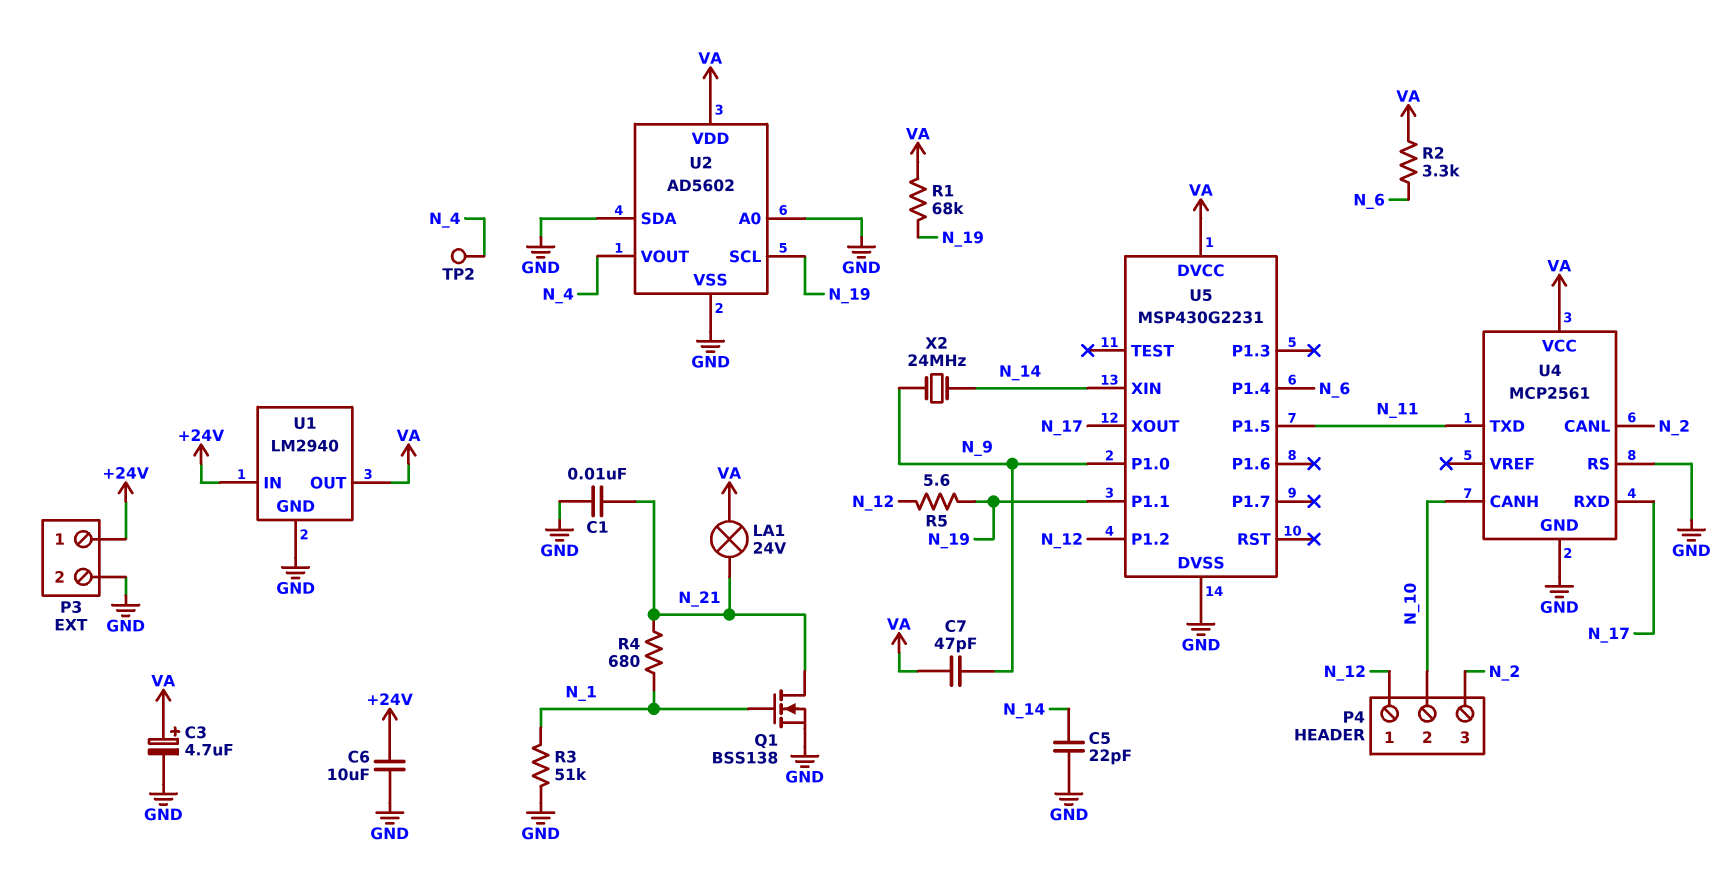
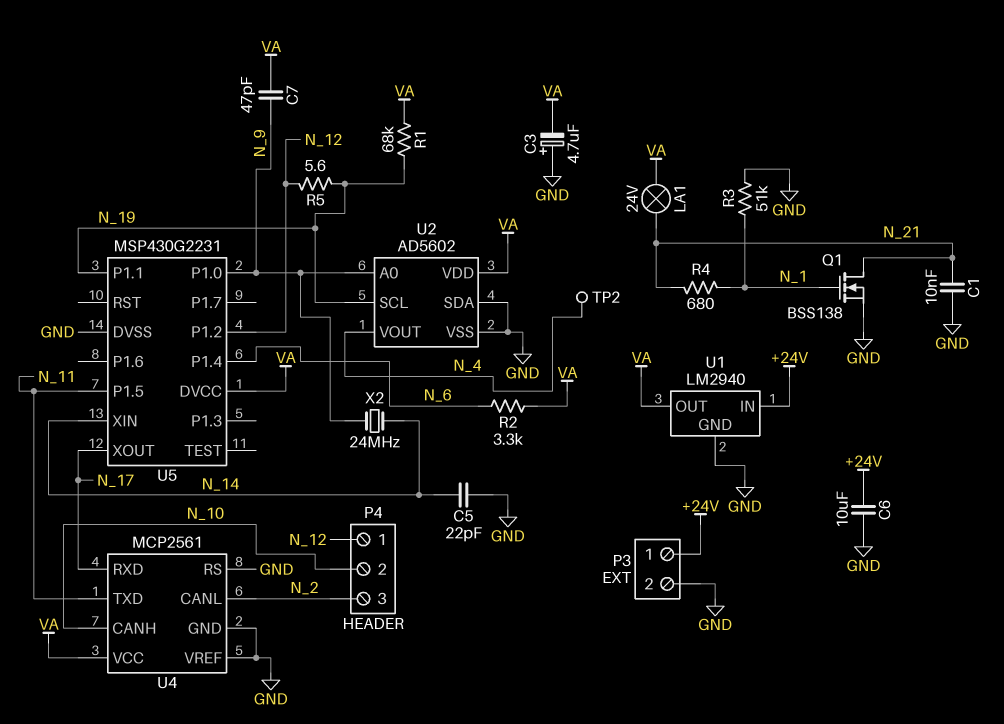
C3: 4.7uF (plus VA, minus GND) -> 4.7uF (plus GND, minus VA)
U2 pin A0: GND -> N_9
U4 pin VREF: none -> GND

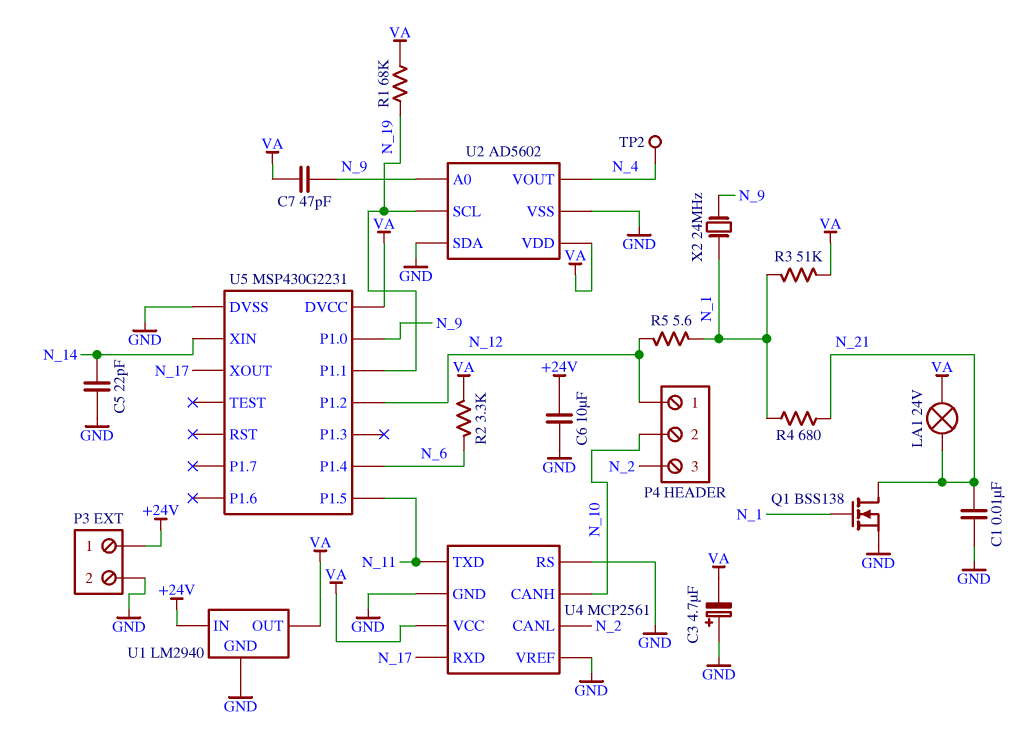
R3: 51k (GND, N_1) -> 51k (N_1, VA)
R5: 5.6 (N_12, N_19) -> 5.6 (N_1, N_12)
X2: 24MHz (N_9, N_14) -> 24MHz (N_1, N_9)

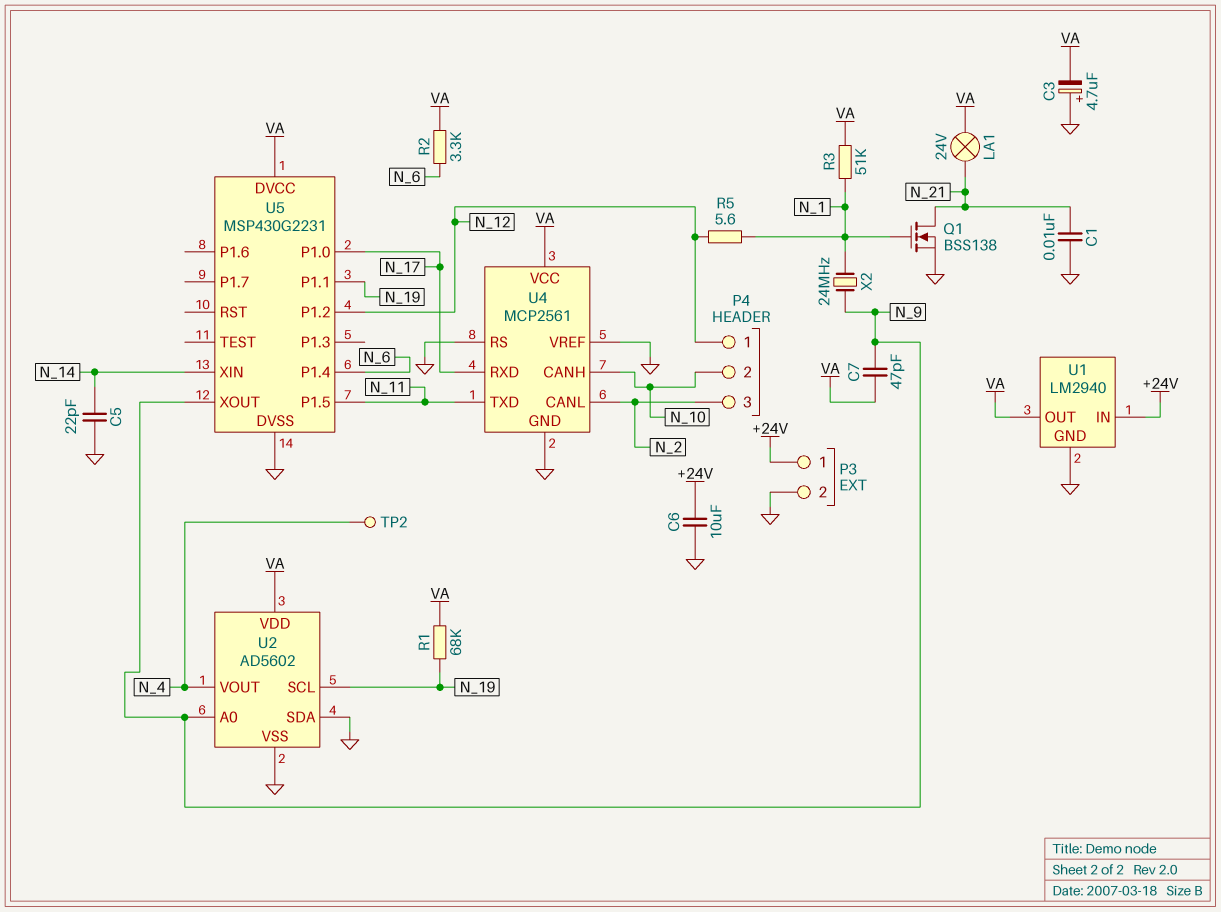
R4: 680 (N_1, N_21) -> none
U5 pin P1.0: N_9 -> N_17
U5 pin XOUT: N_17 -> N_9

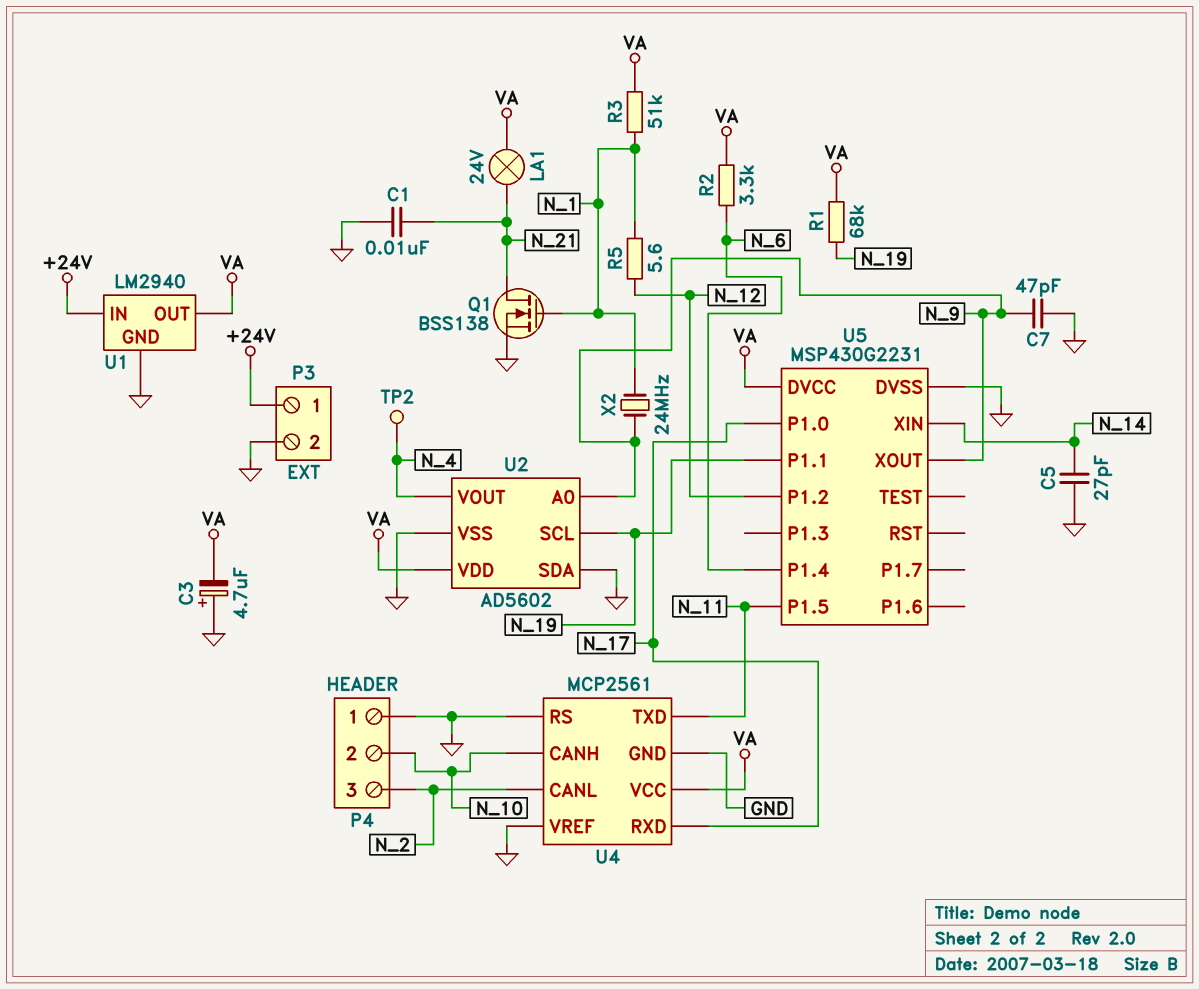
C5: 22pF (GND, N_14) -> 27pF (GND, N_14)
C6: 10uF (+24V, GND) -> none
C7: 47pF (N_9, VA) -> 47pF (GND, N_9)
P4 pin 1: N_12 -> GND

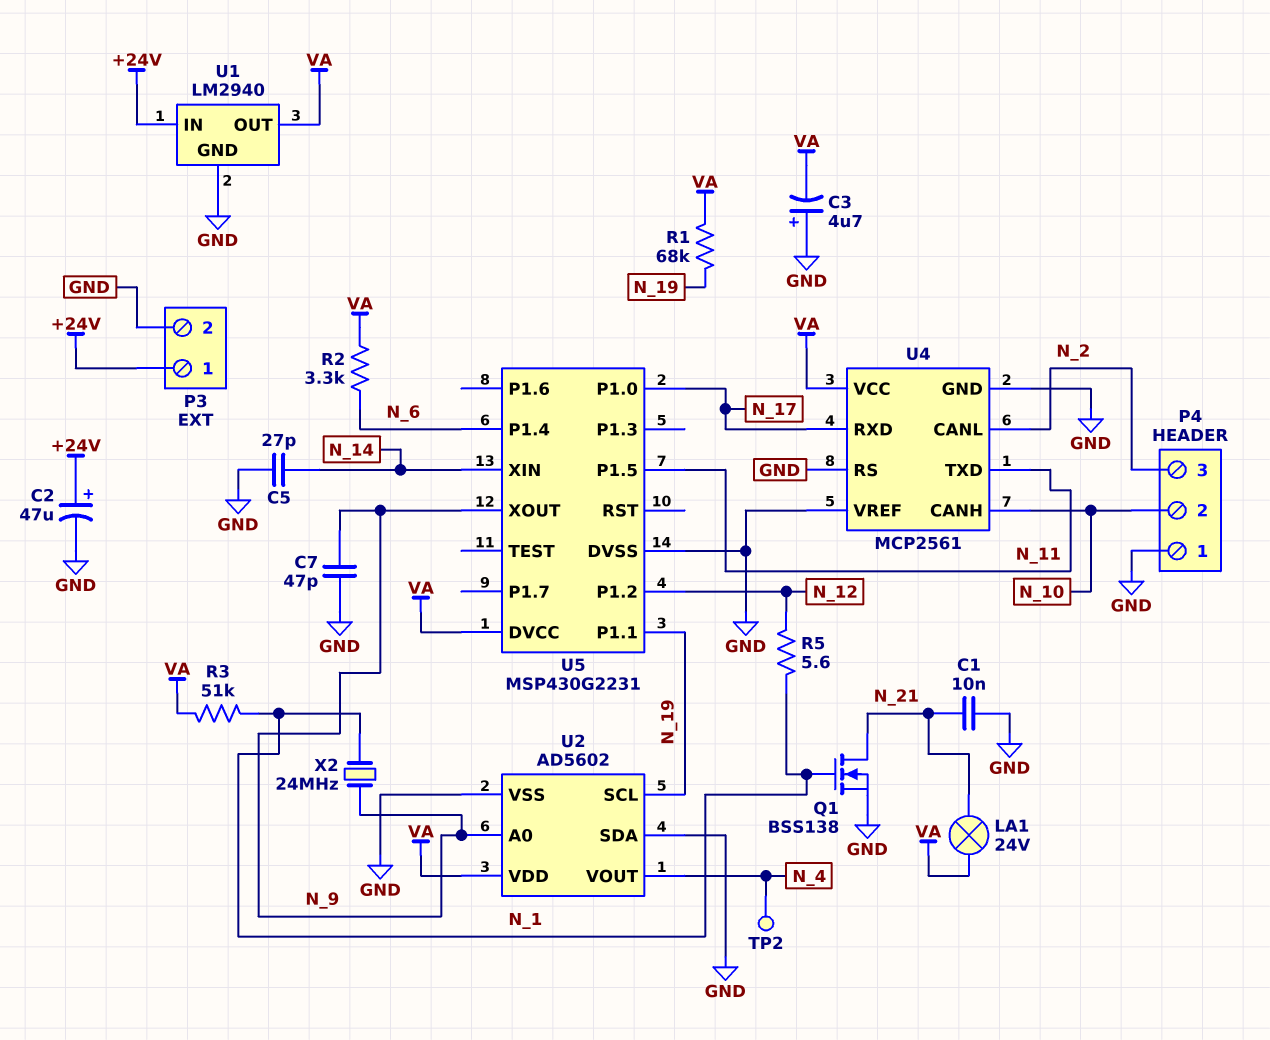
C2: none -> 47uF (plus +24V, minus GND)

